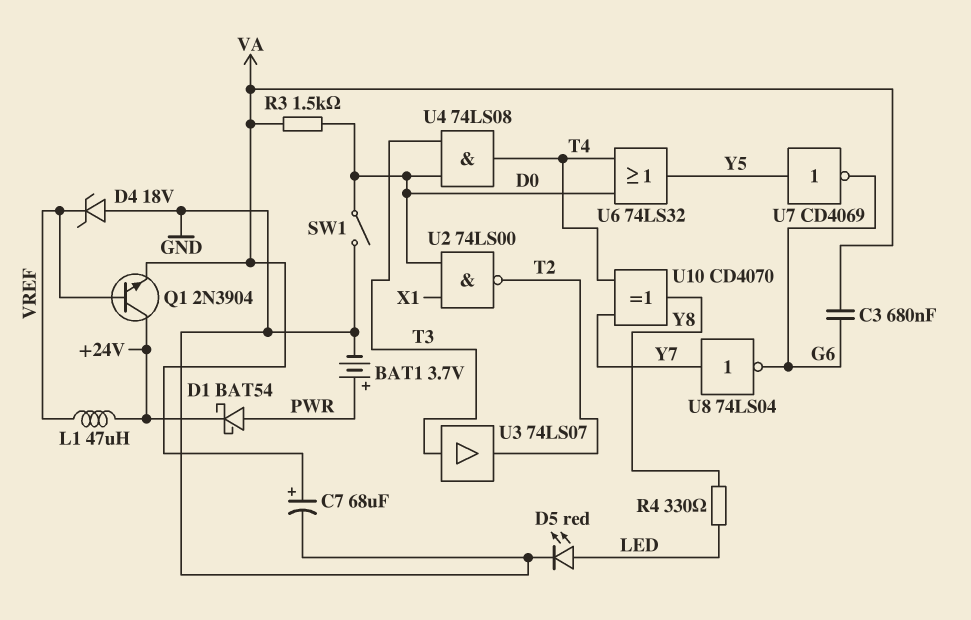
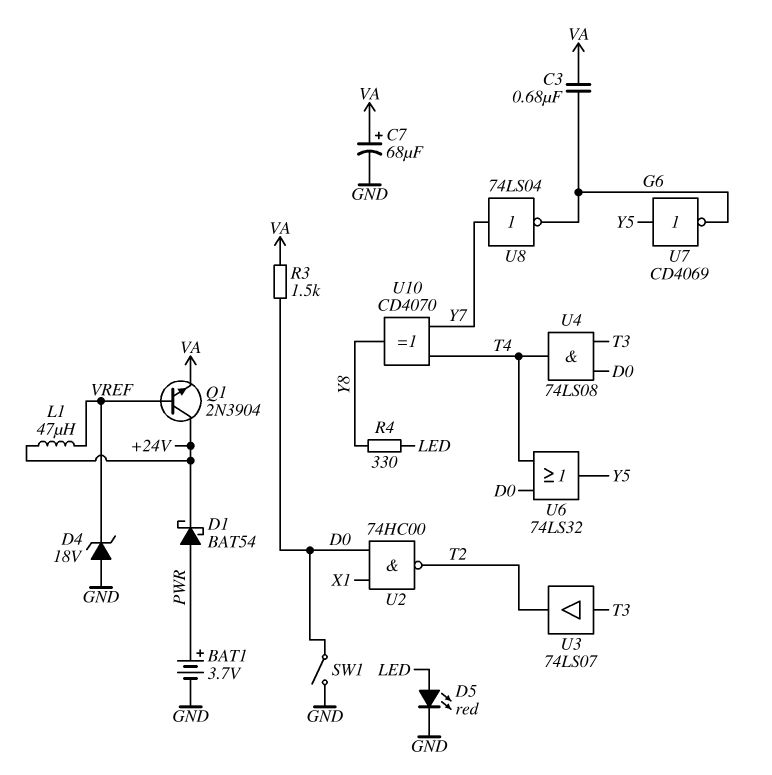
U2: NAND 74LS00 (in D0, in X1, out T2) -> NAND 74HC00 (in D0, in X1, out T2)

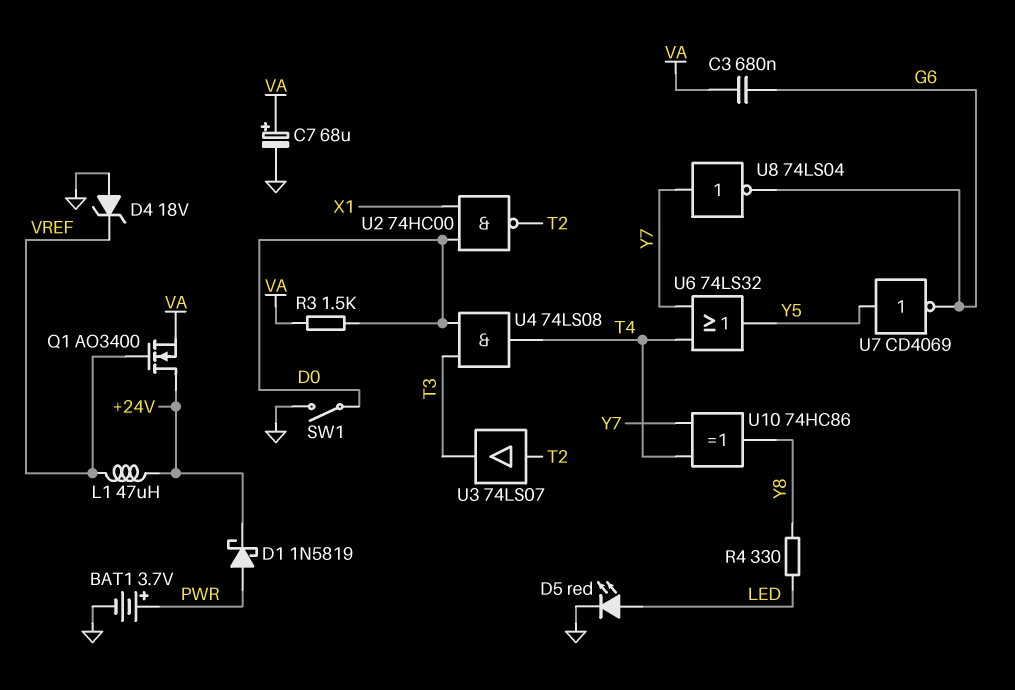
D1: schottky BAT54 (A PWR, K +24V) -> schottky 1N5819 (A PWR, K +24V)
Q1: NPN 2N3904 (B VREF, C +24V, E VA) -> NMOS AO3400 (G VREF, D +24V, S VA)
U3: buffer 74LS07 (in T3, out T2) -> buffer 74LS07 (in T2, out T3)
U6: OR 74LS32 (in D0, in T4, out Y5) -> OR 74LS32 (in T4, in Y7, out Y5)
U10: XOR CD4070 (in T4, in Y7, out Y8) -> XOR 74HC86 (in T4, in Y7, out Y8)

